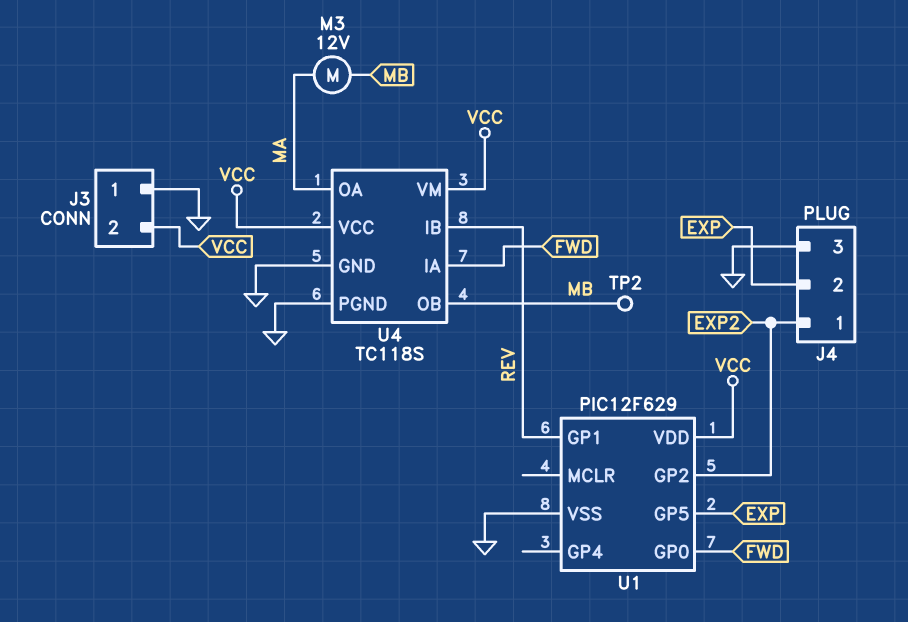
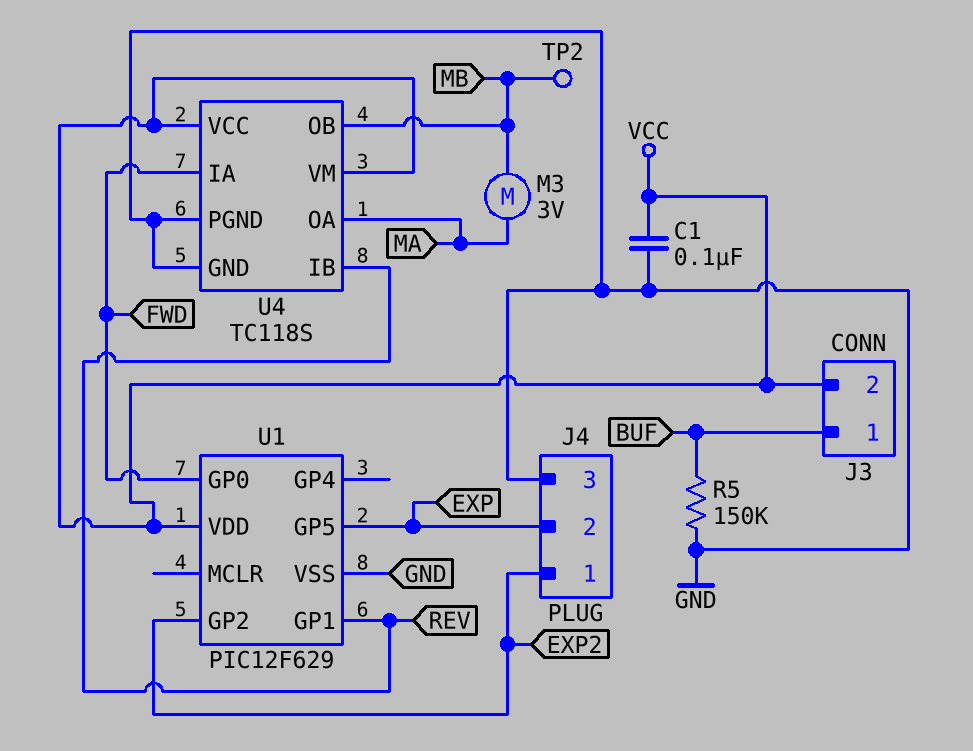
C1: none -> 100nF (GND, VCC)
J3 pin 1: GND -> BUF
M3: motor 12V (MA, MB) -> motor 3V (MA, MB)
R5: none -> 150k (BUF, GND)

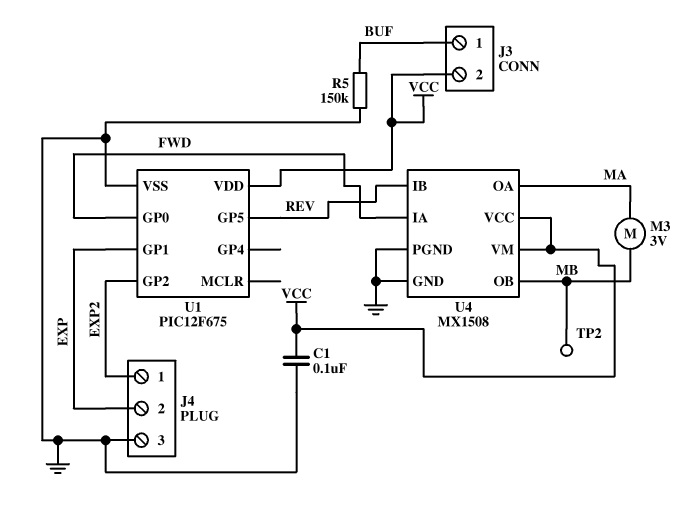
U1: PIC12F629 -> PIC12F675
U1 pin GP1: REV -> EXP
U1 pin GP5: EXP -> REV
U4: TC118S -> MX1508

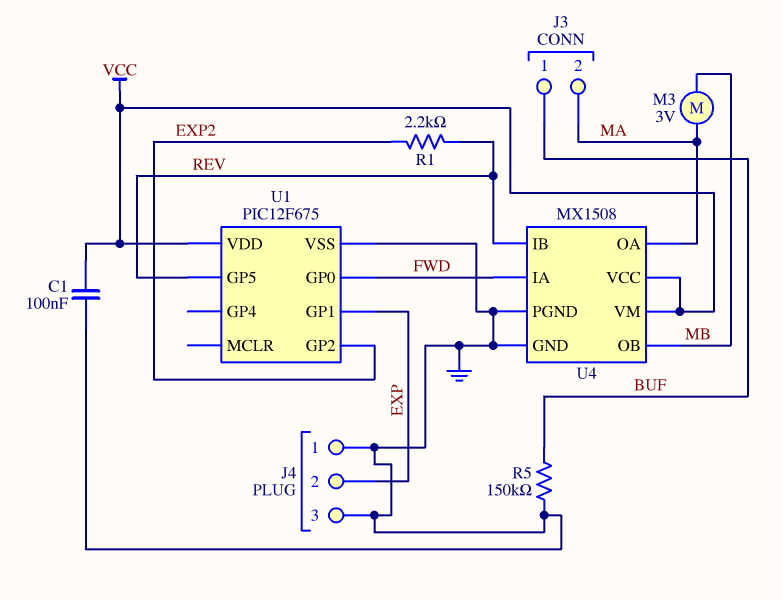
J3 pin 2: VCC -> MA
J4 pin 1: EXP2 -> GND
R1: none -> 2.2k (EXP2, REV)
TP2: test point (MB) -> none

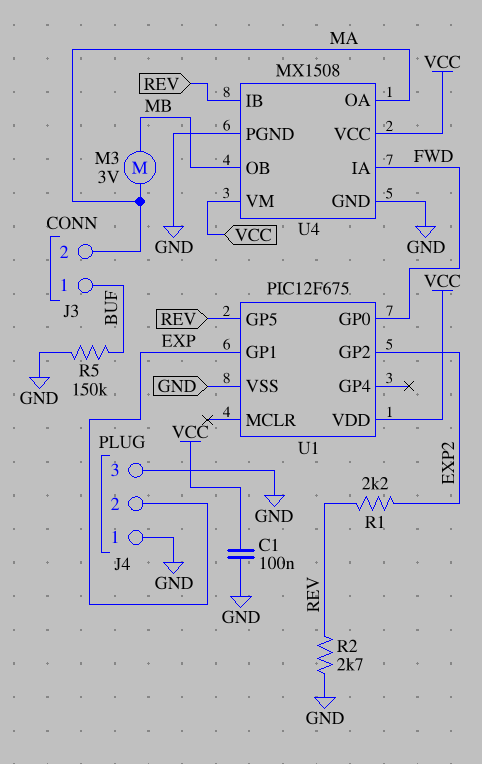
R2: none -> 2.7k (GND, REV)

